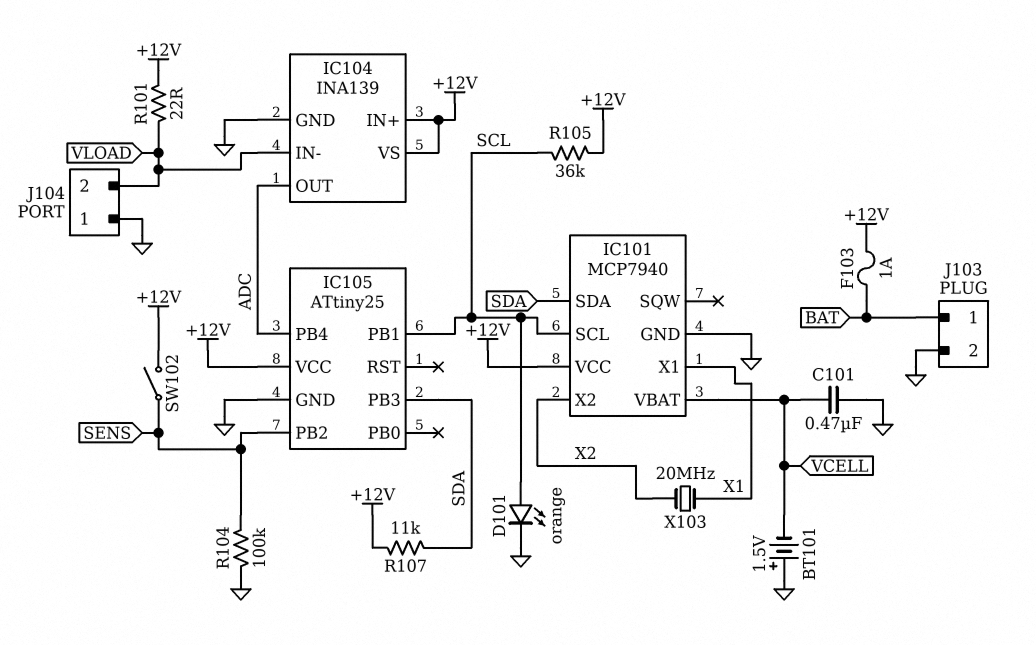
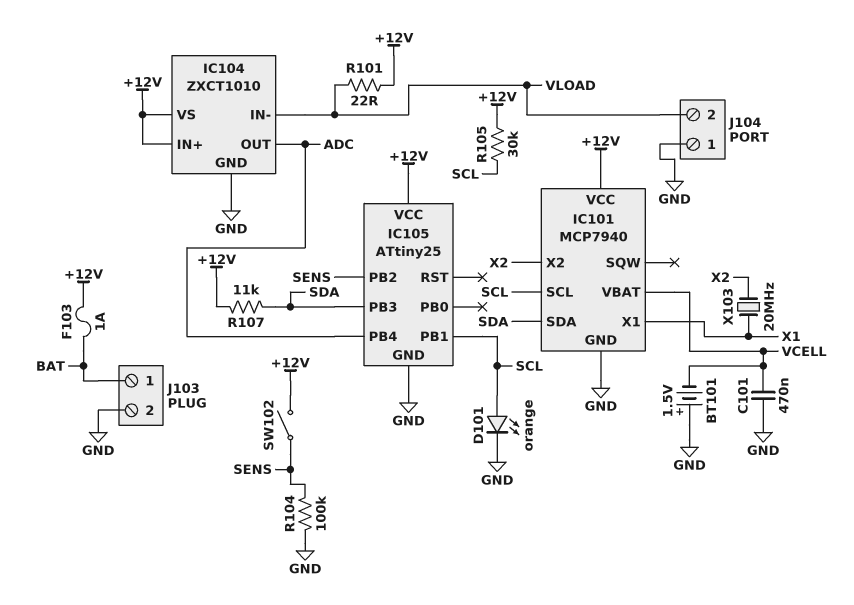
IC104: INA139 -> ZXCT1010
R105: 36k (+12V, SCL) -> 30k (+12V, SCL)

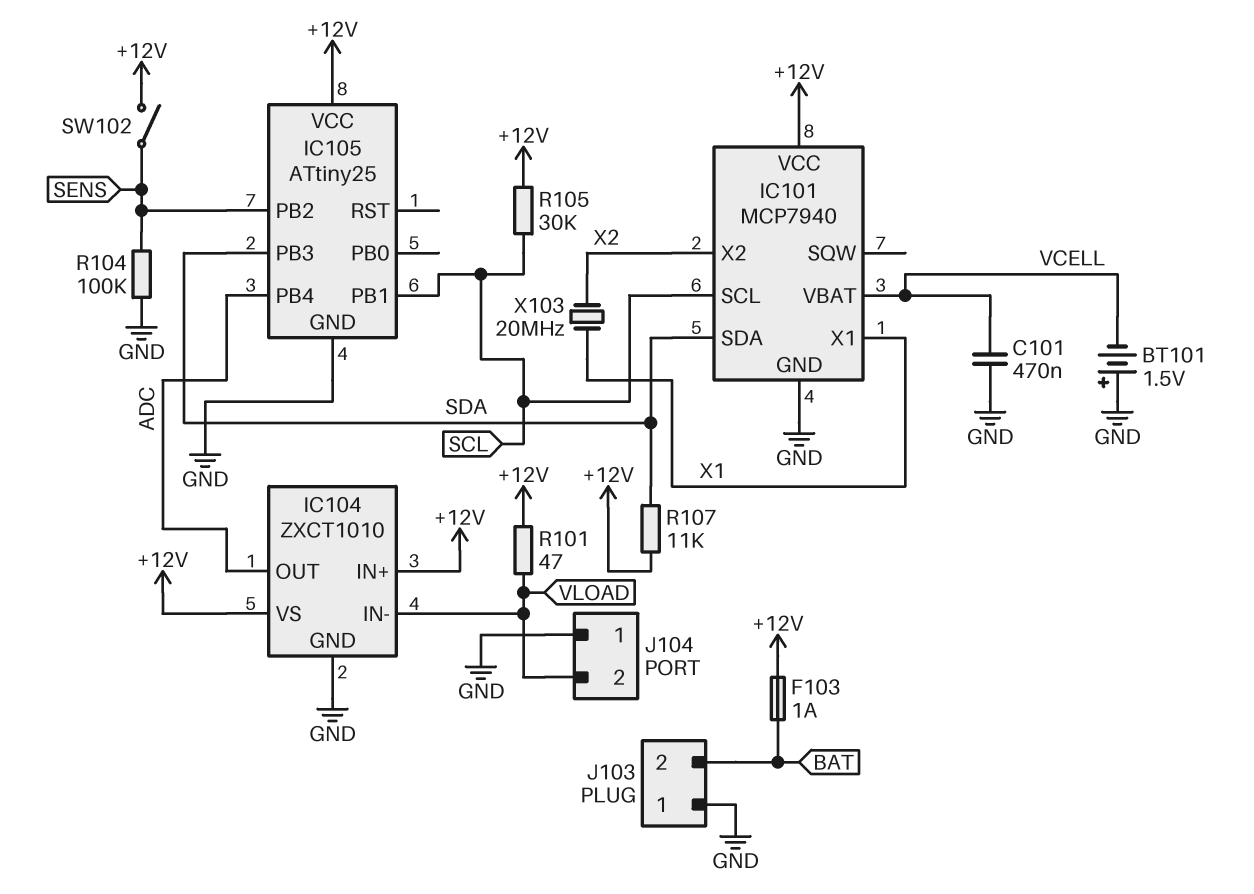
D101: LED orange (A SCL, K GND) -> none
J103 pin 1: BAT -> GND
J103 pin 2: GND -> BAT
R101: 22 (+12V, VLOAD) -> 47 (+12V, VLOAD)

